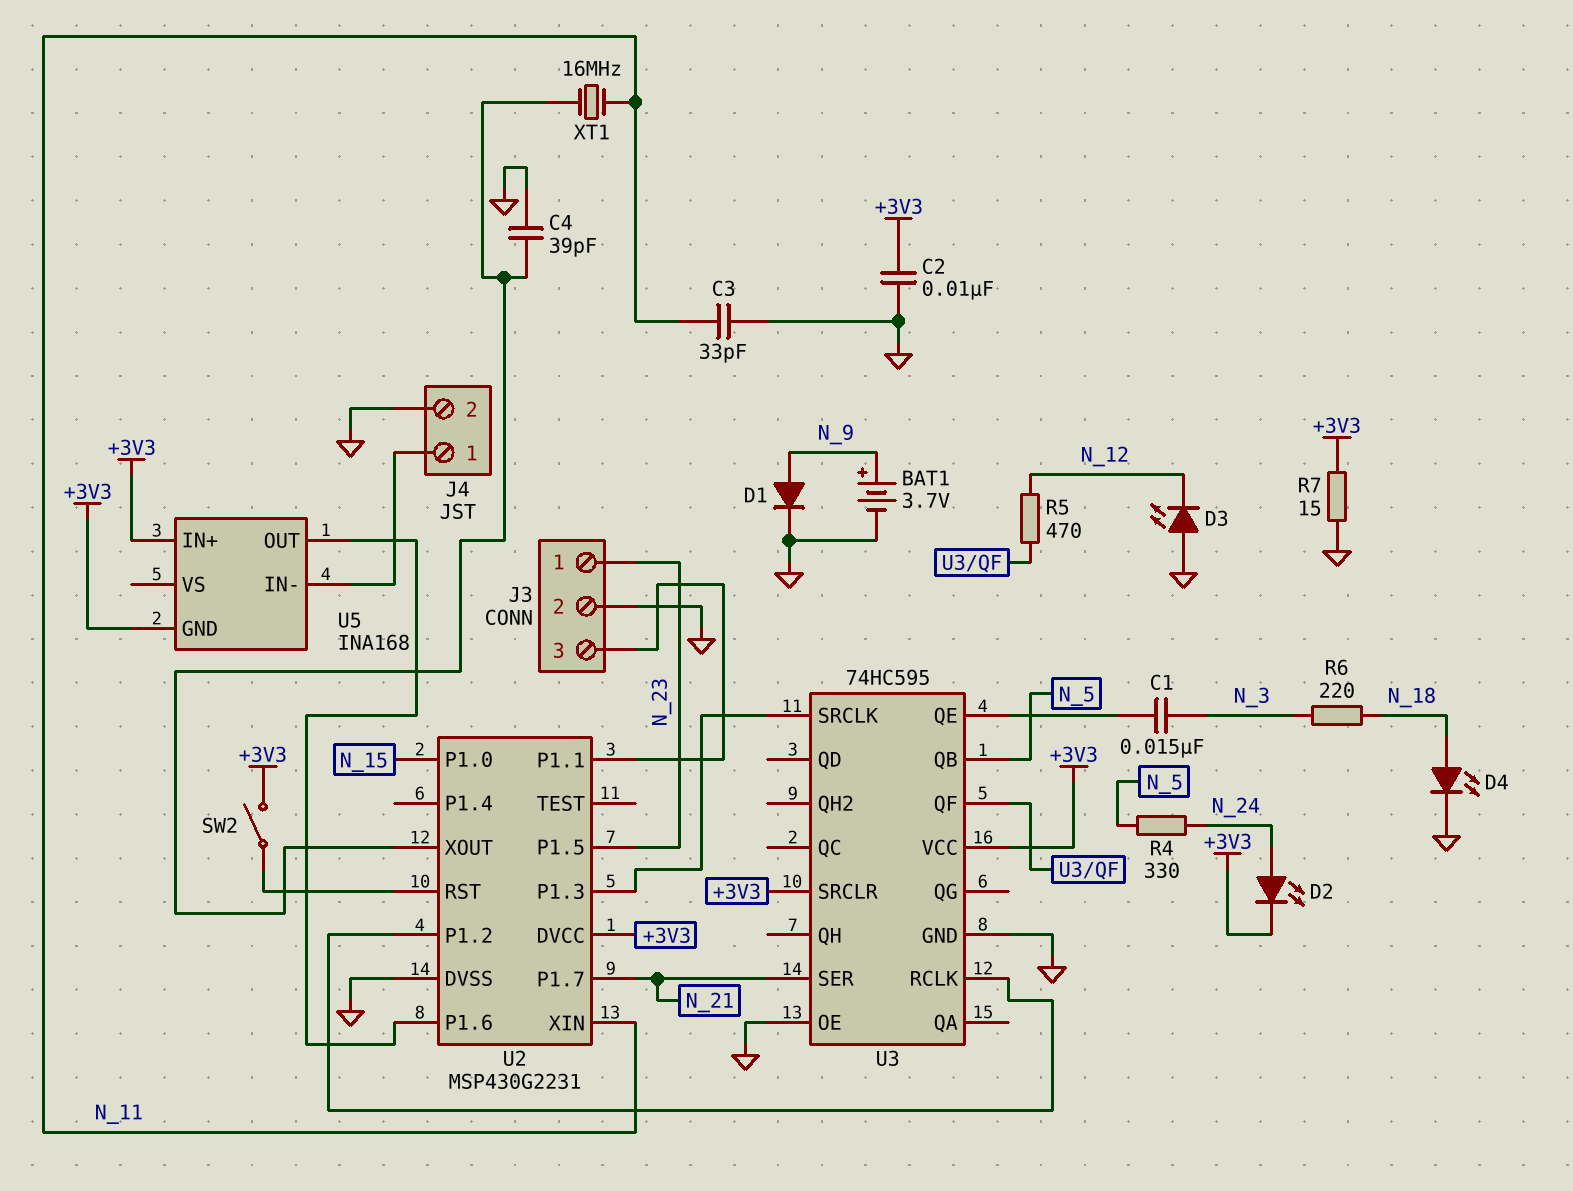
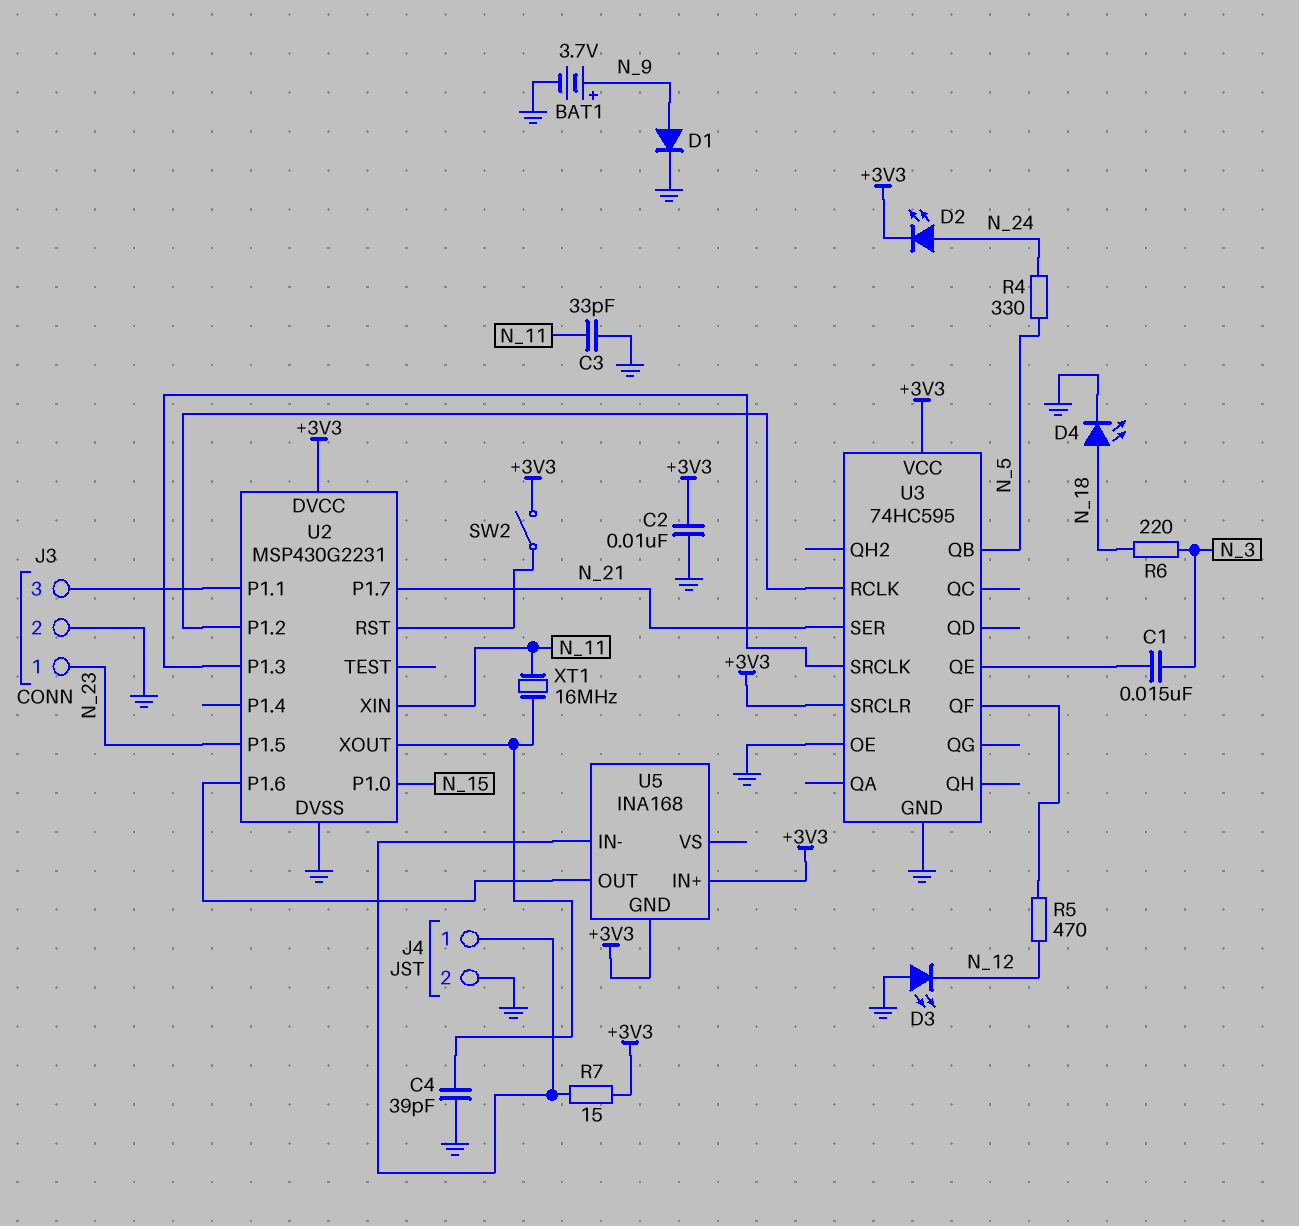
R7: 15 (+3V3, GND) -> 15 (+3V3, J4/1)

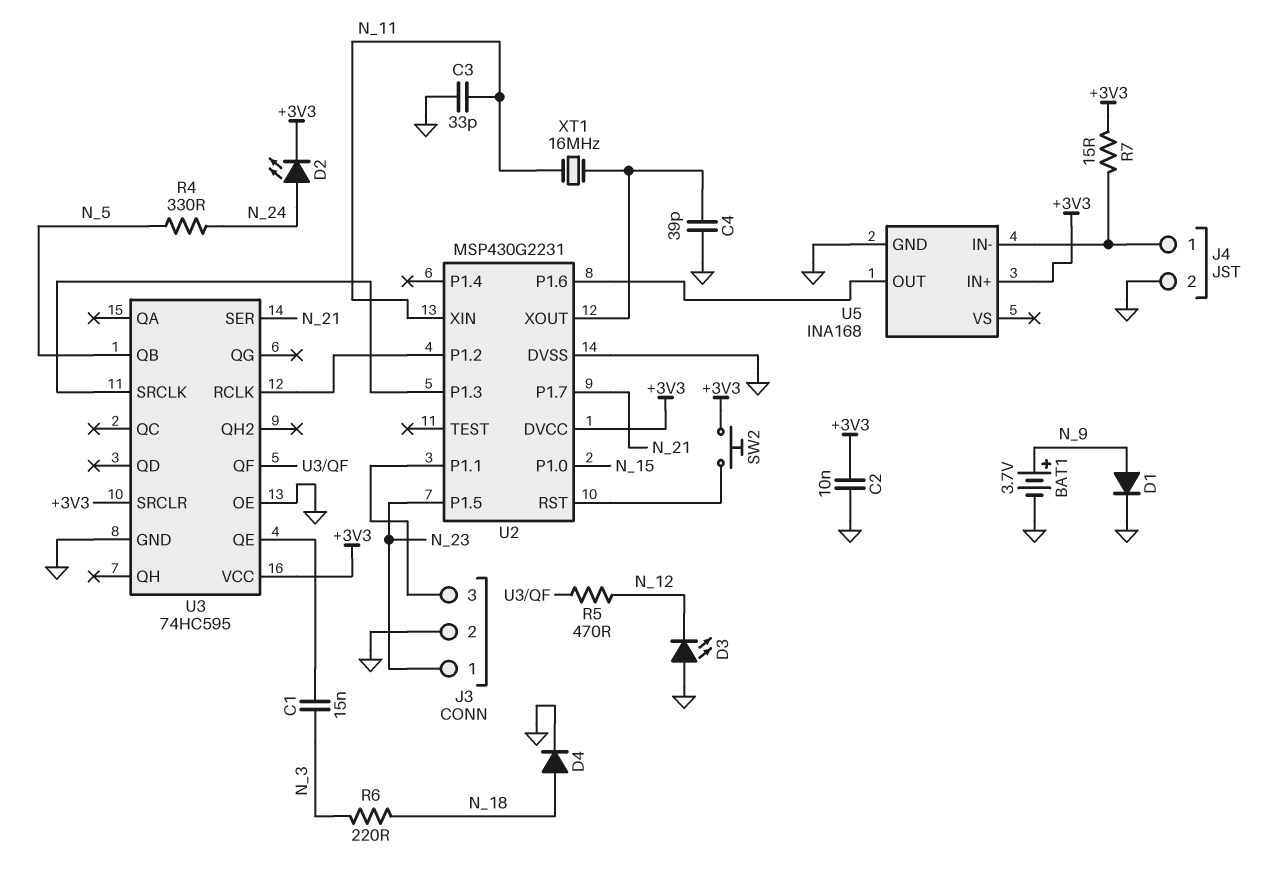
D4: LED (A N_18, K GND) -> diode (A N_18, K GND)
SW2: switch (+3V3, U2/RST) -> button (+3V3, U2/RST)
U5 pin GND: +3V3 -> GND

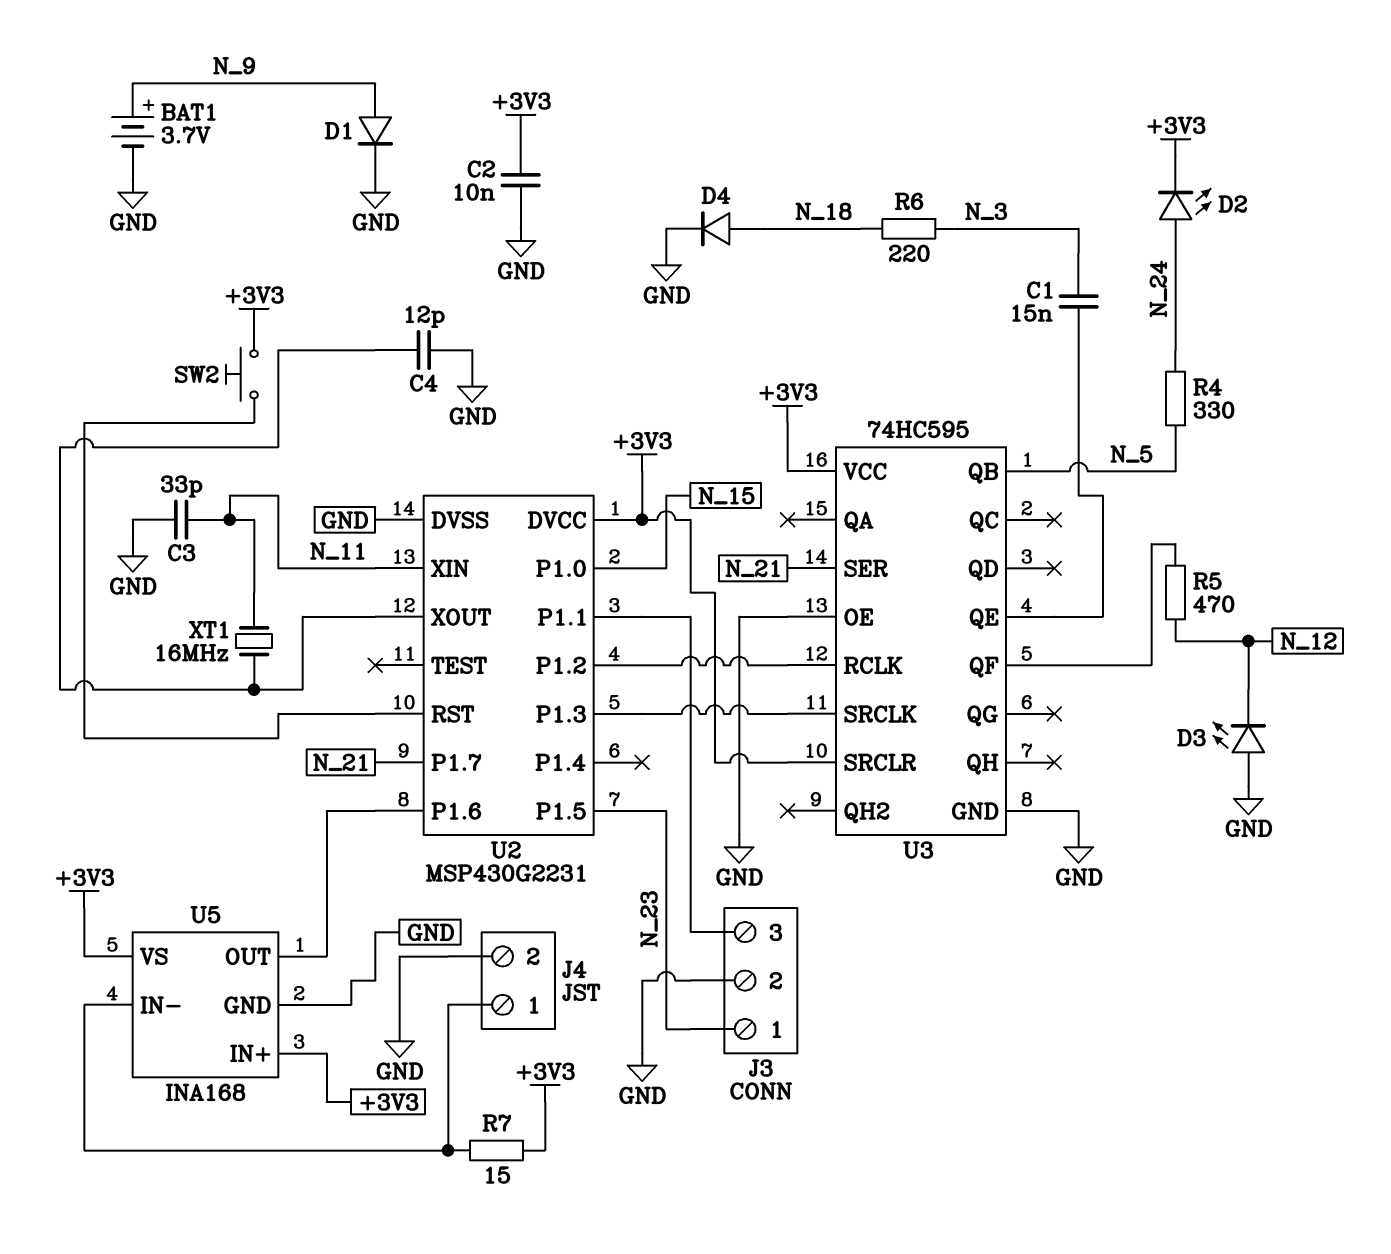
C4: 39pF (GND, U2/XOUT) -> 12pF (GND, U2/XOUT)
U5 pin VS: none -> +3V3

